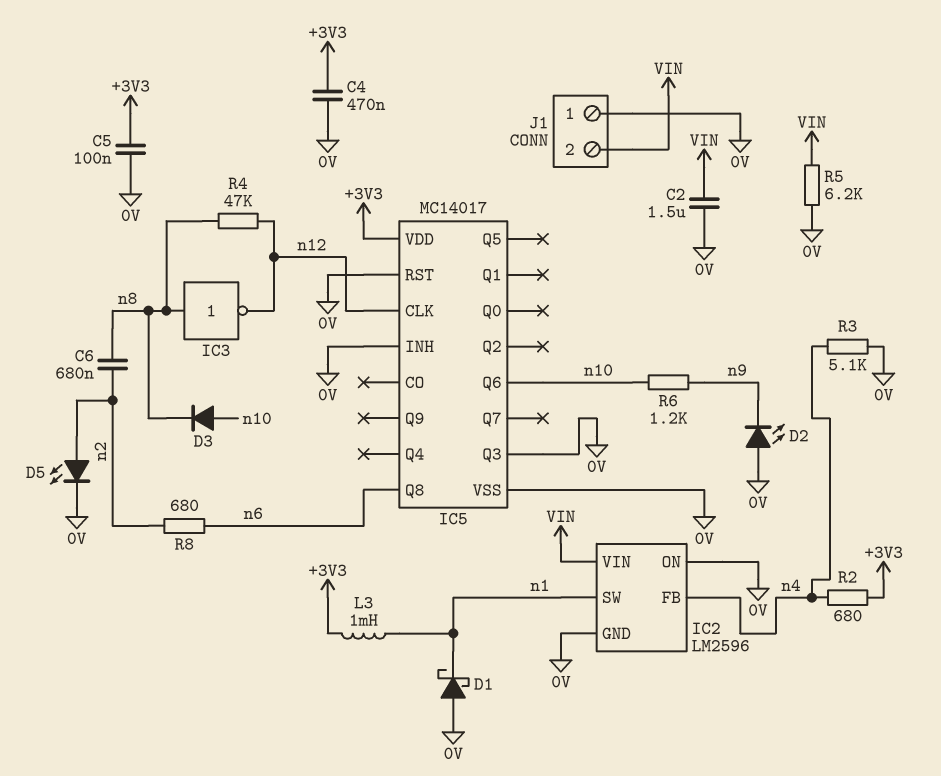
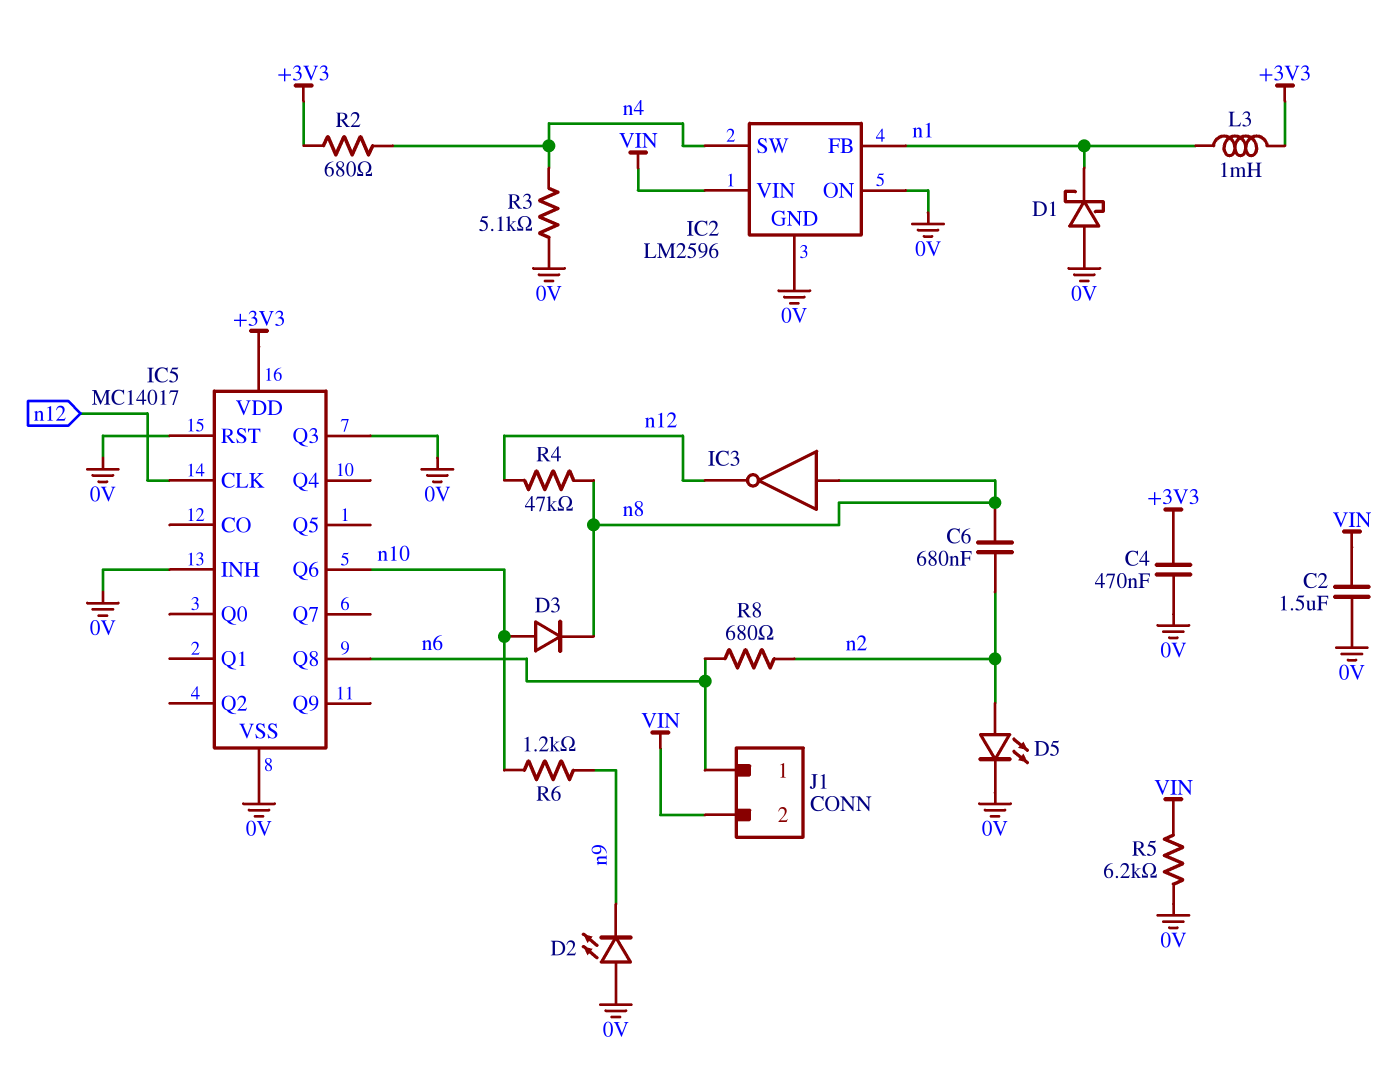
C5: 100nF (+3V3, 0V) -> none
IC2 pin FB: n4 -> n1
IC2 pin SW: n1 -> n4
J1 pin 1: 0V -> n6

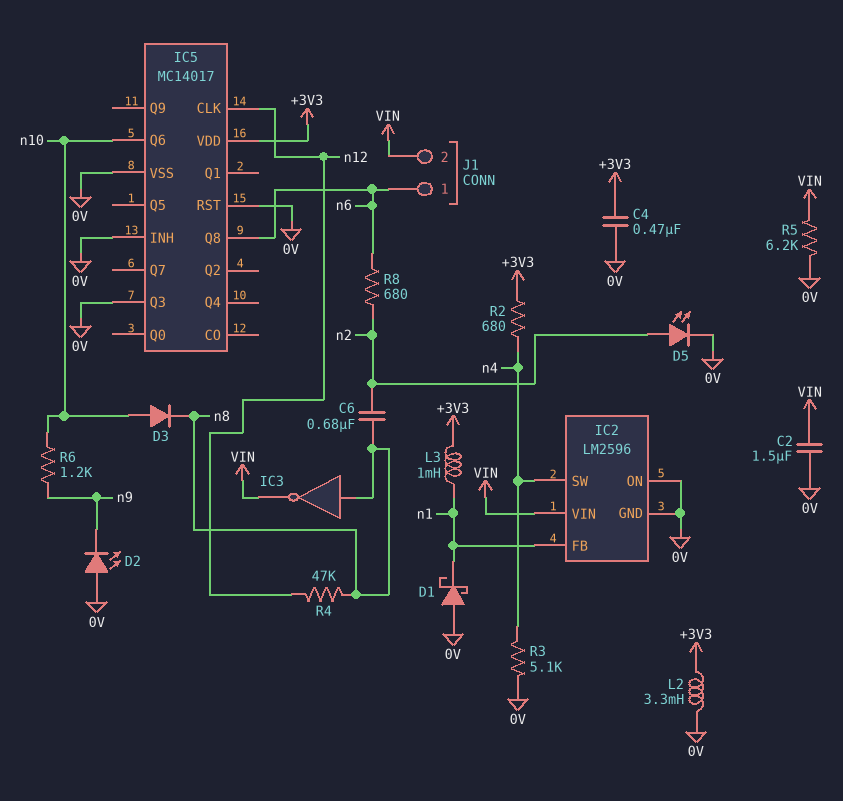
IC3: NOT (in n8, out n12) -> NOT (in n8, out VIN)
L2: none -> 3.3mH (+3V3, 0V)

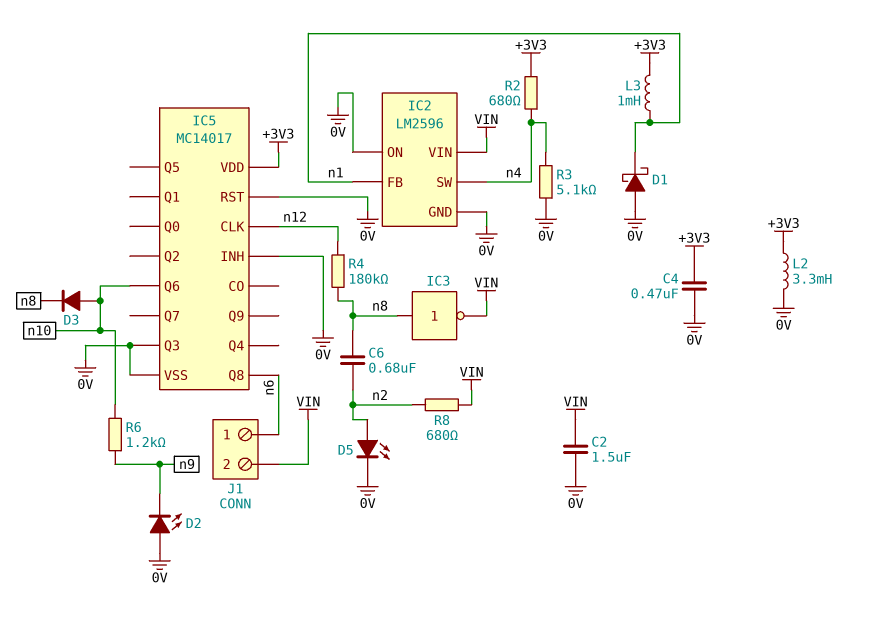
R4: 47k (n8, n12) -> 180k (n8, n12)
R5: 6.2k (0V, VIN) -> none
R8: 680 (n2, n6) -> 680 (VIN, n2)

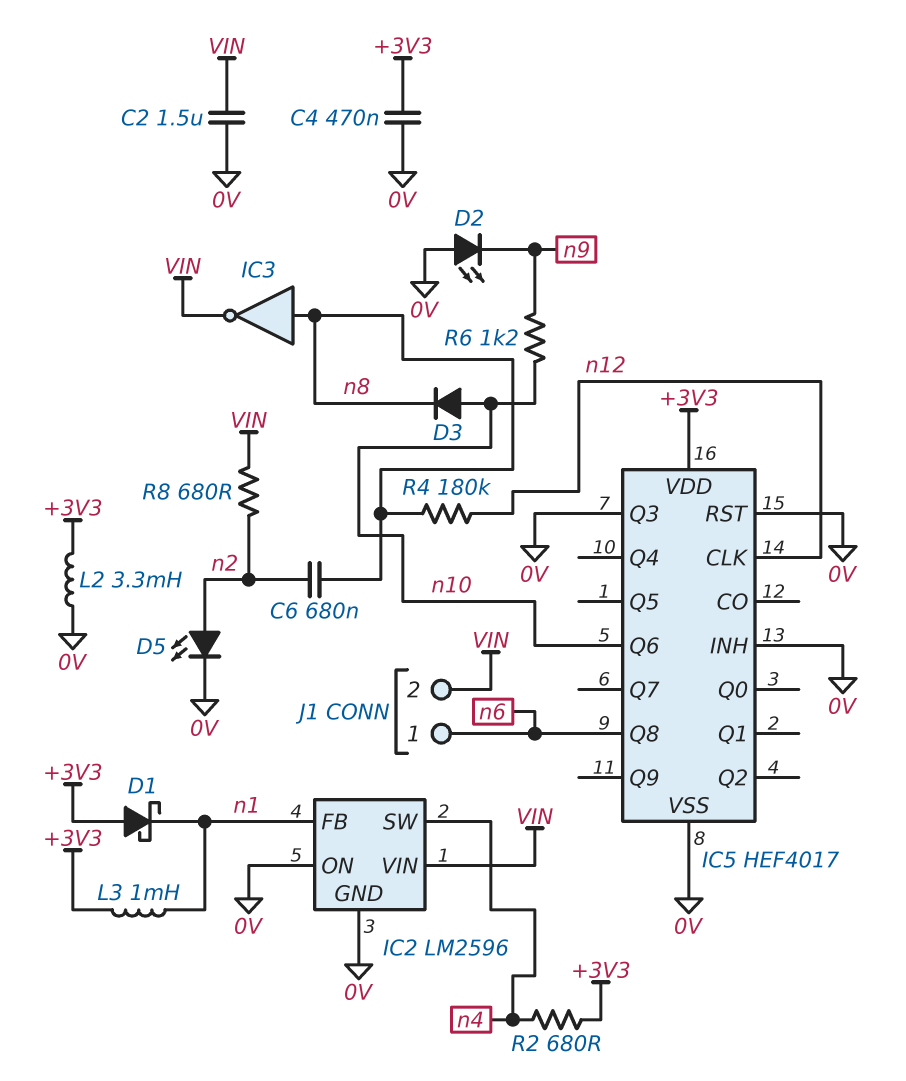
D1: schottky (A 0V, K n1) -> schottky (A +3V3, K n1)
IC5: MC14017 -> HEF4017
R3: 5.1k (0V, n4) -> none

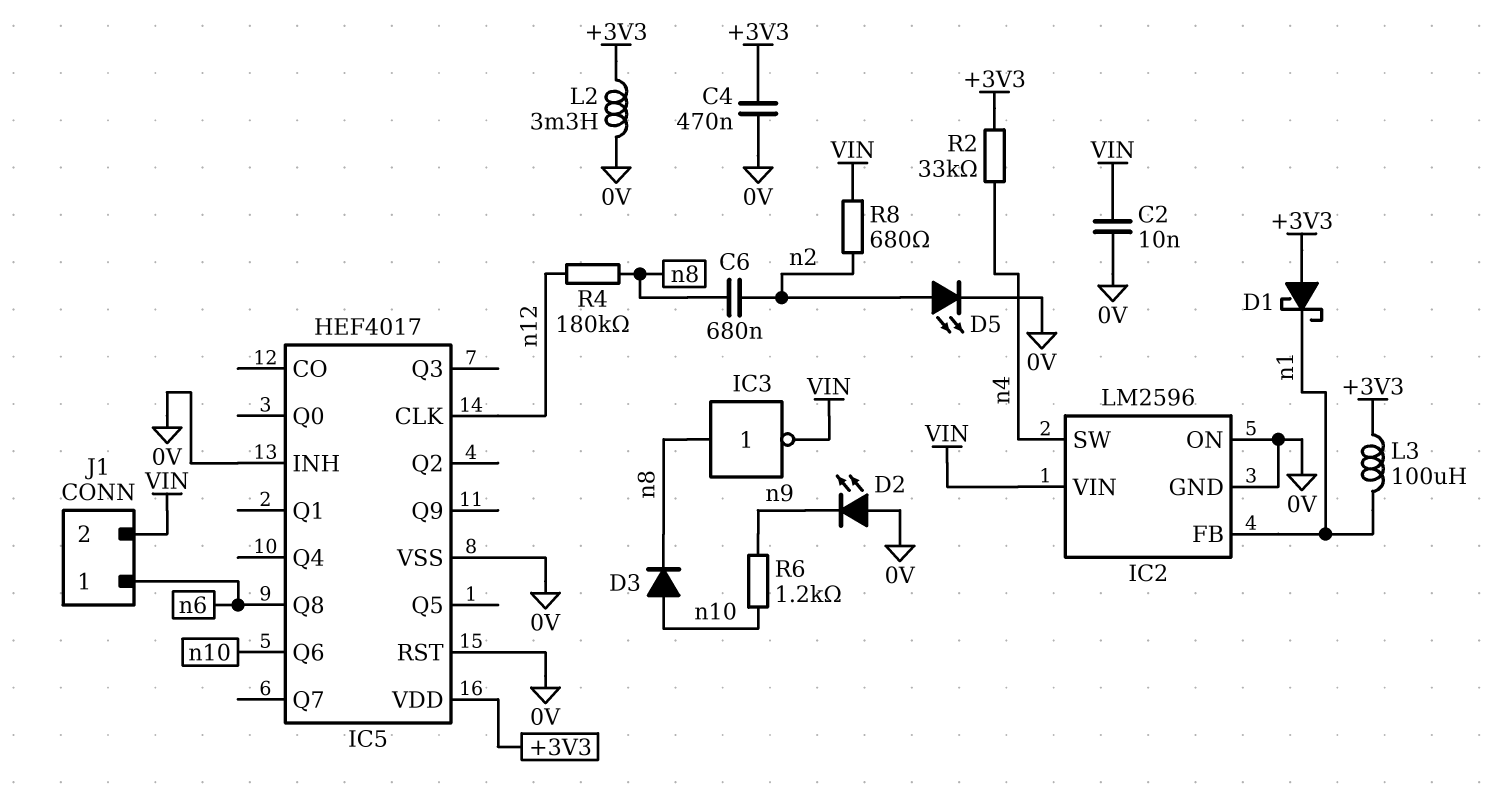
C2: 1.5uF (0V, VIN) -> 10nF (0V, VIN)
IC5 pin Q3: 0V -> none
L3: 1mH (+3V3, n1) -> 100uH (+3V3, n1)
R2: 680 (+3V3, n4) -> 33k (+3V3, n4)

